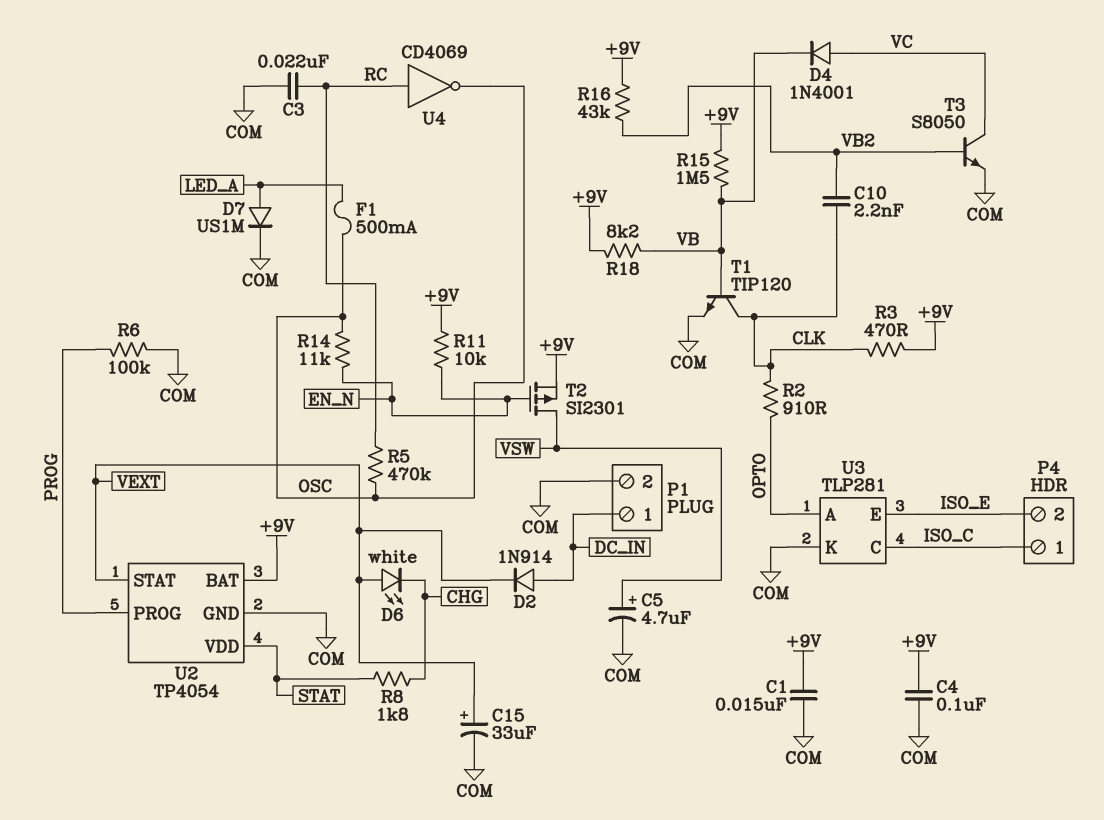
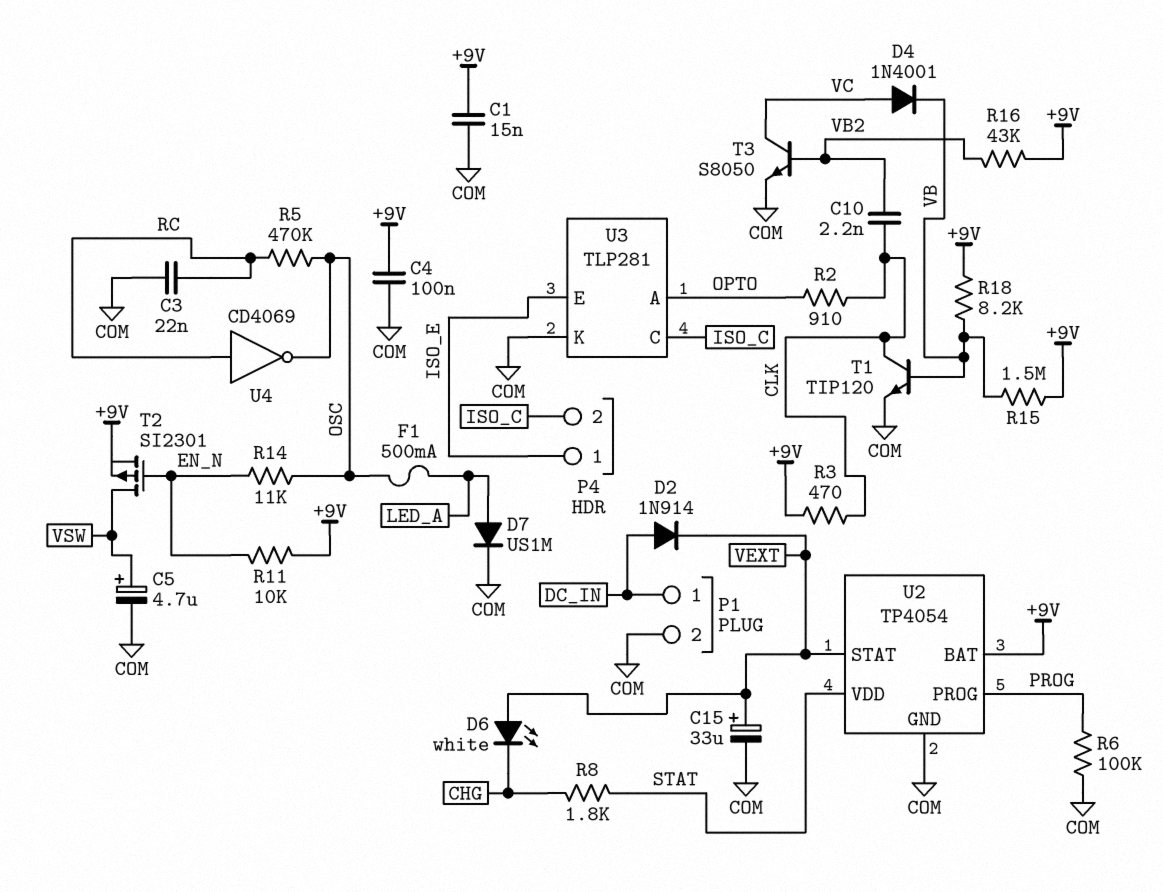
P4 pin 1: ISO_C -> ISO_E
P4 pin 2: ISO_E -> ISO_C

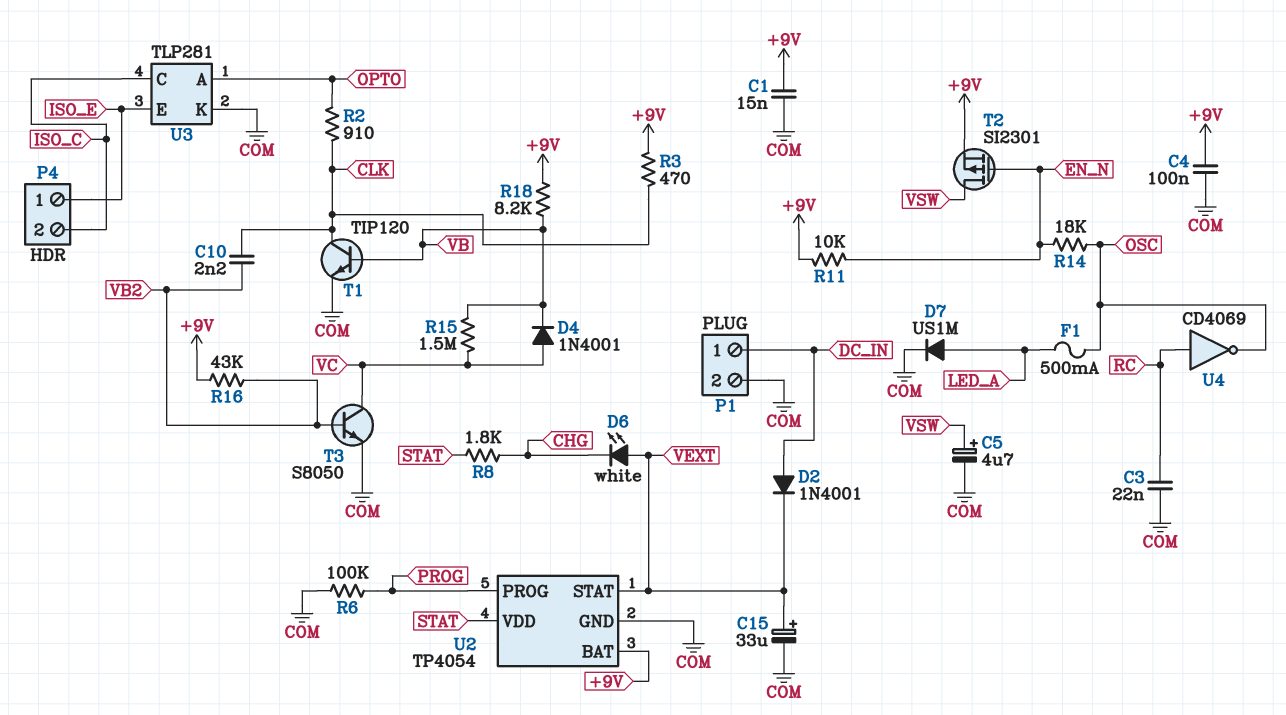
D2: diode 1N914 (A DC_IN, K VEXT) -> diode 1N4001 (A DC_IN, K VEXT)
R5: 470k (OSC, RC) -> none
R14: 11k (EN_N, OSC) -> 18k (EN_N, OSC)
R15: 1.5M (+9V, VB) -> 1.5M (VB, VC)

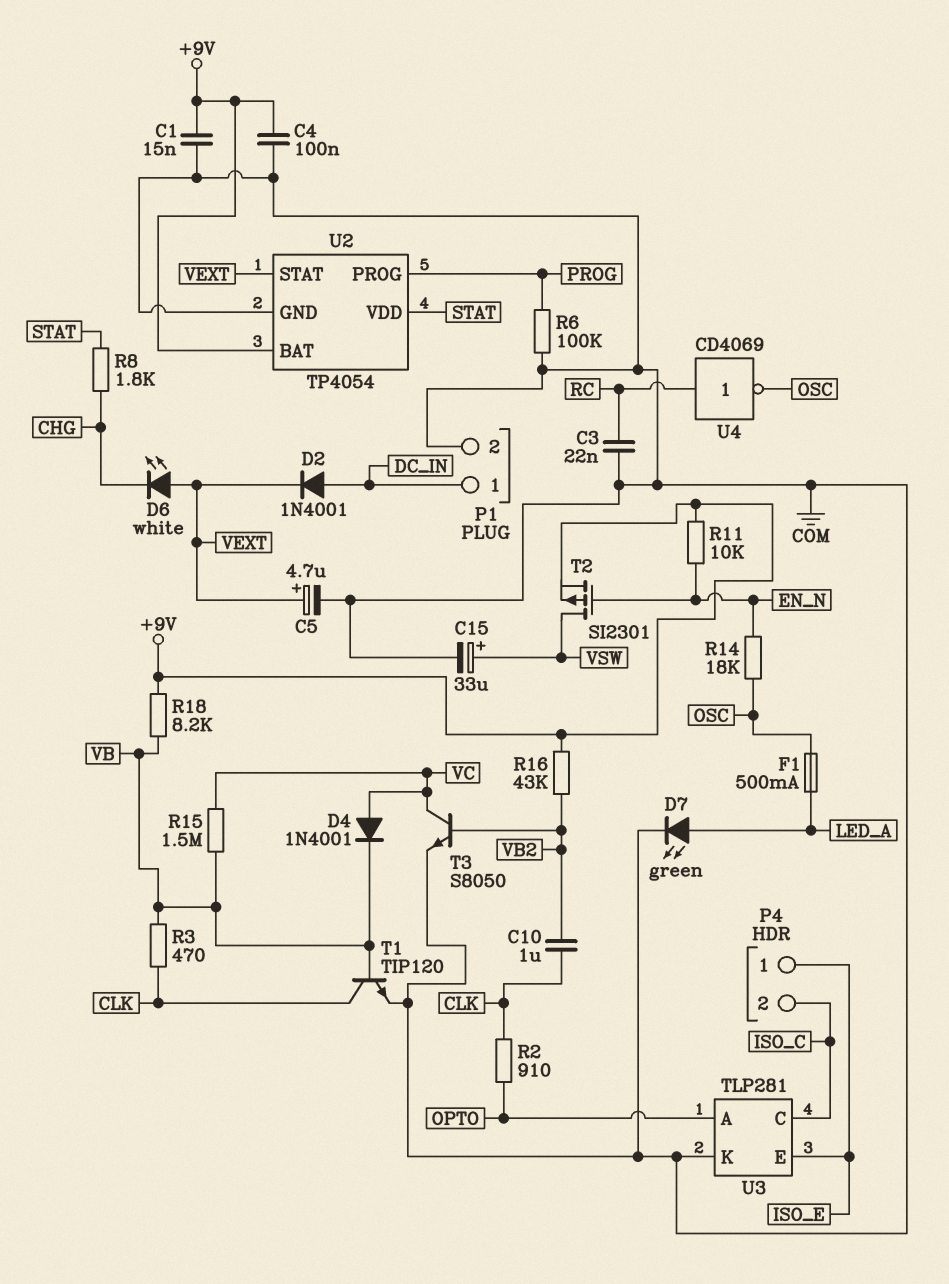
C5: 4.7uF (plus VSW, minus COM) -> 4.7uF (plus VEXT, minus COM)
C10: 2.2nF (CLK, VB2) -> 1uF (CLK, VB2)
C15: 33uF (plus VEXT, minus COM) -> 33uF (plus VSW, minus COM)
D7: diode US1M (A LED_A, K COM) -> LED green (A LED_A, K COM)
R3: 470 (+9V, CLK) -> 470 (CLK, VB)

